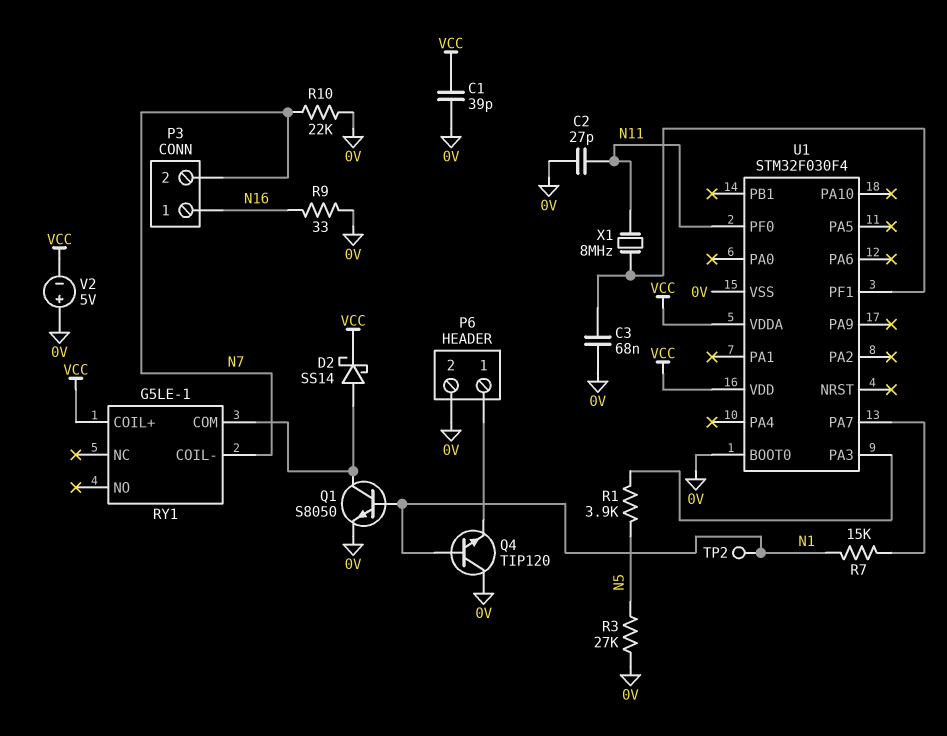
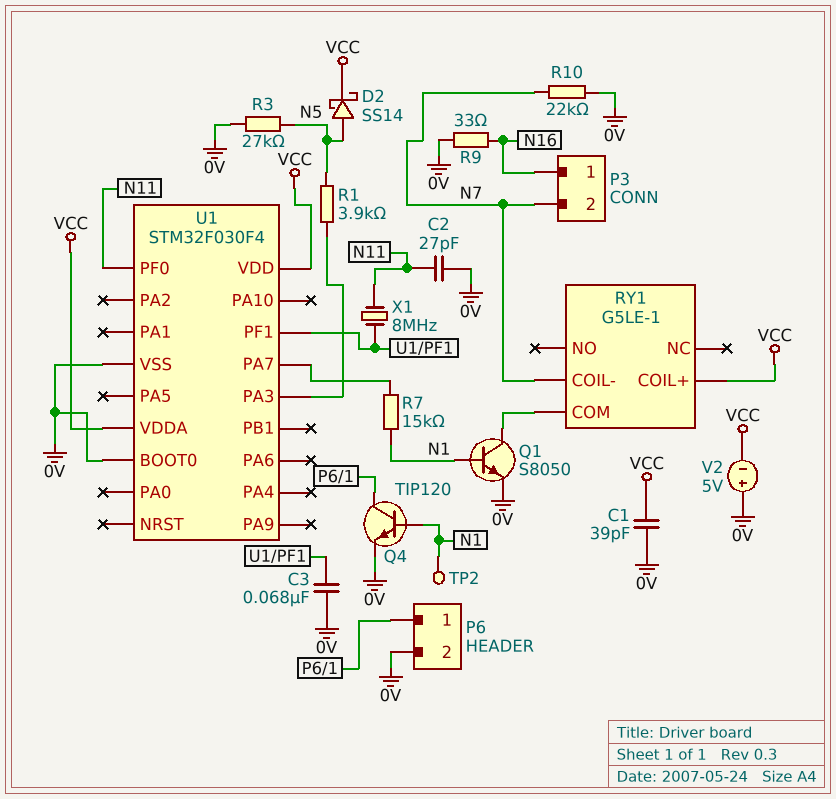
D2: schottky SS14 (A RY1/COM, K VCC) -> schottky SS14 (A N5, K VCC)
Q4: NPN TIP120 (B N1, C 0V, E P6/1) -> NPN TIP120 (B N1, C P6/1, E 0V)

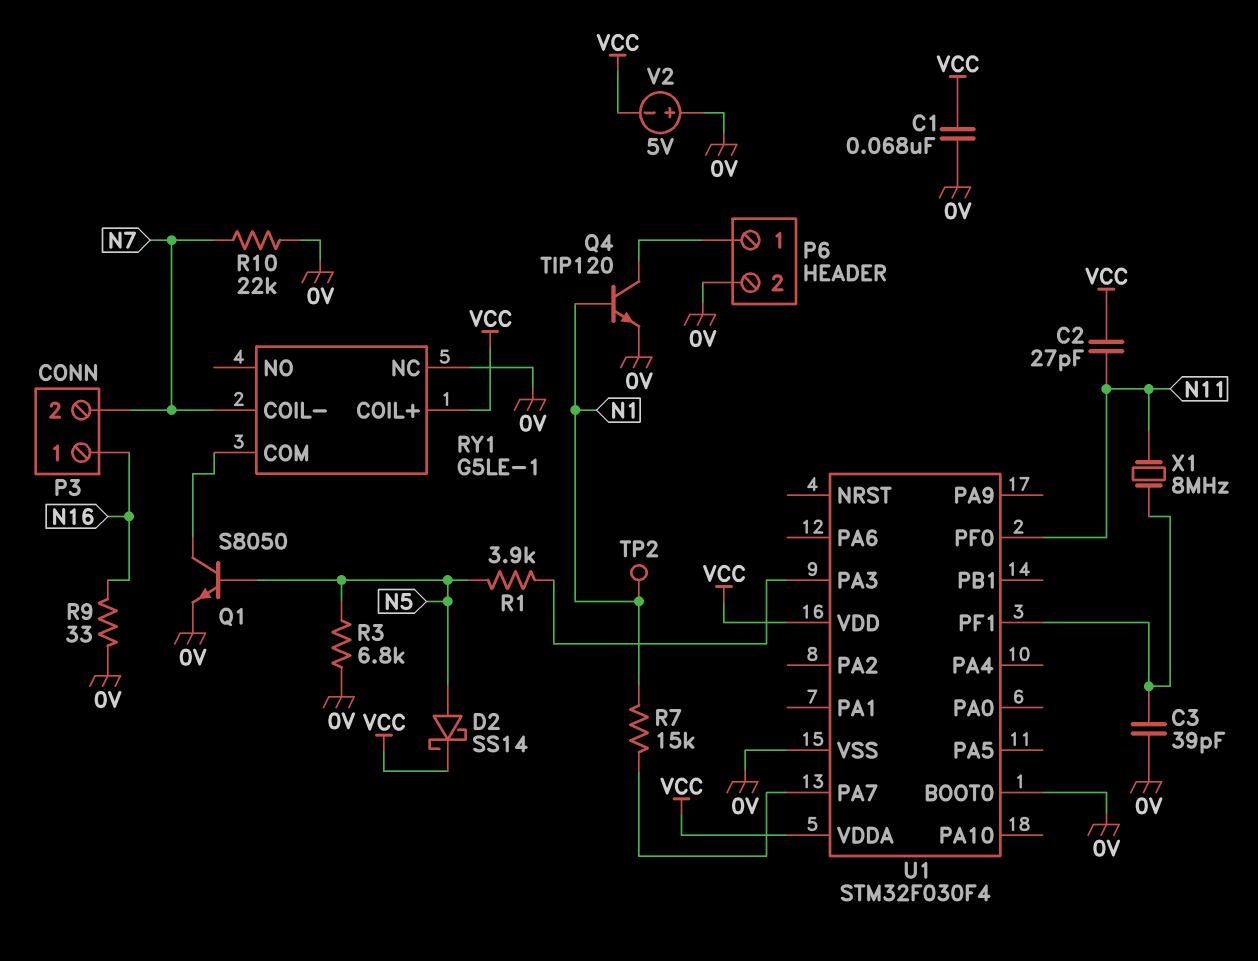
C1: 39pF (0V, VCC) -> 68nF (0V, VCC)
C2: 27pF (0V, N11) -> 27pF (N11, VCC)
C3: 68nF (0V, U1/PF1) -> 39pF (0V, U1/PF1)
Q1: NPN S8050 (B N1, C RY1/COM, E 0V) -> NPN S8050 (B N5, C RY1/COM, E 0V)
R3: 27k (0V, N5) -> 6.8k (0V, N5)
RY1 pin NC: none -> 0V

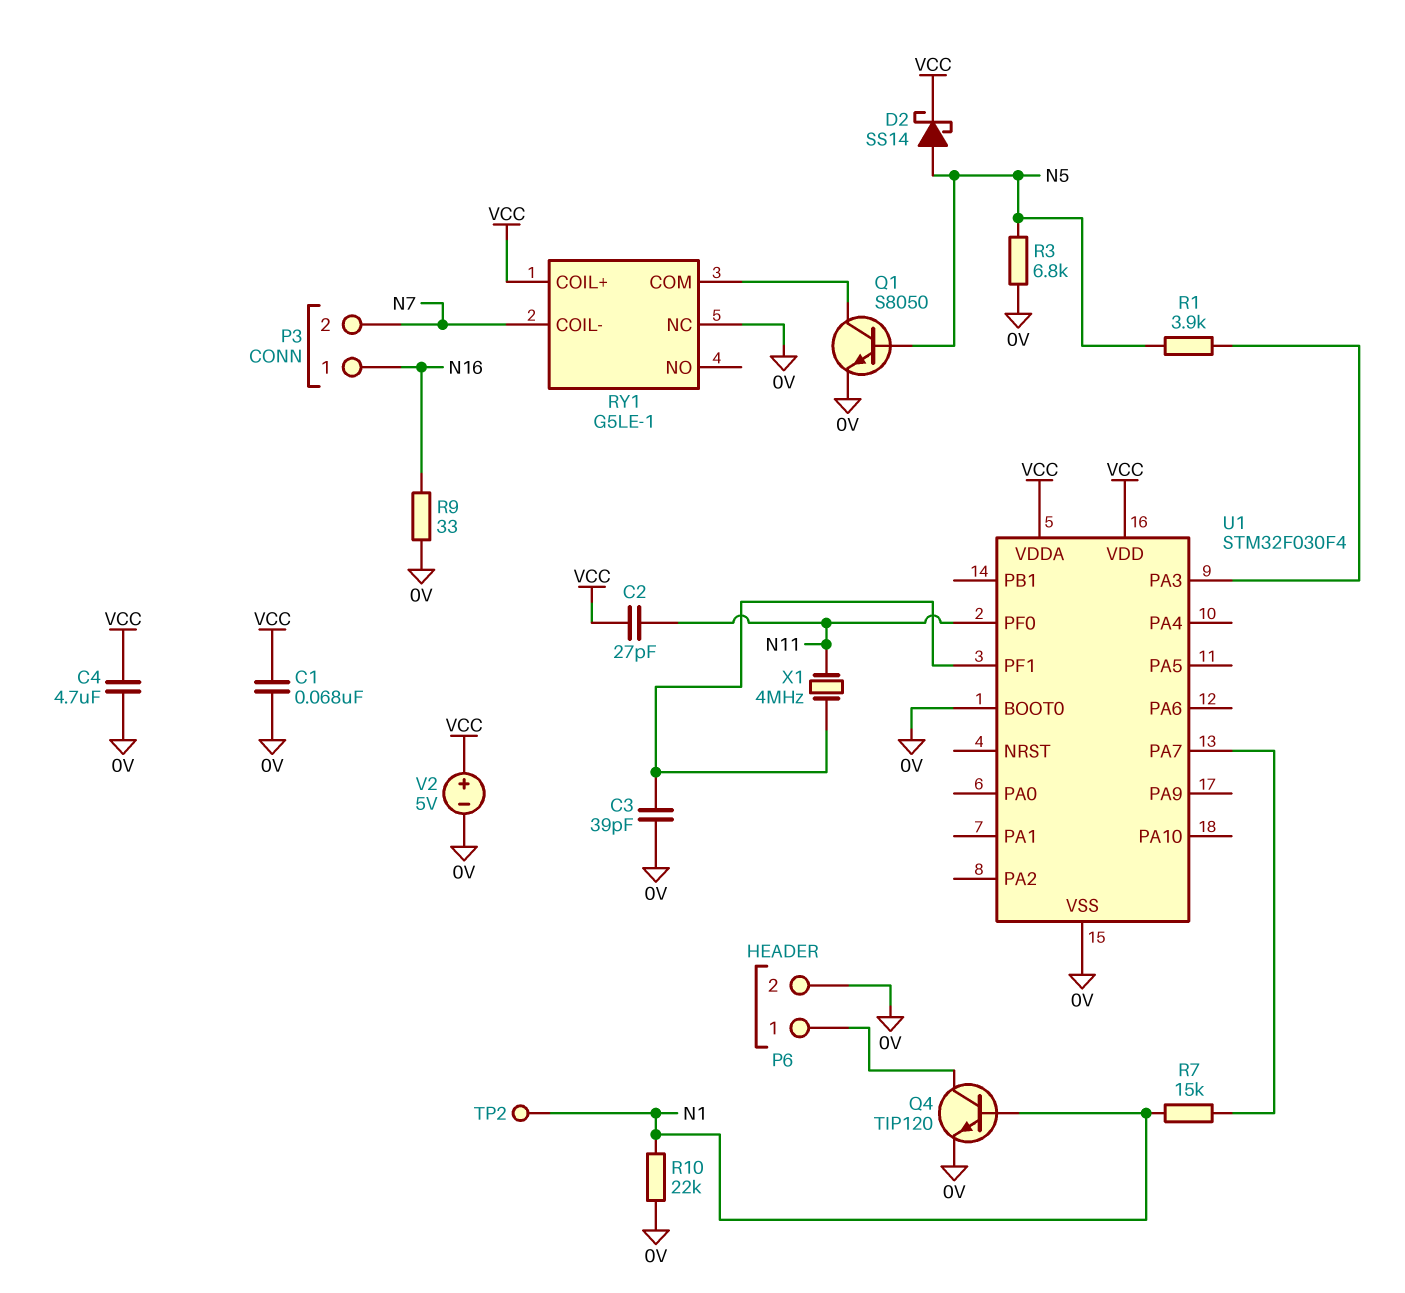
C4: none -> 4.7uF (0V, VCC)
R10: 22k (0V, N7) -> 22k (0V, N1)
V2: 5V (plus 0V, minus VCC) -> 5V (plus VCC, minus 0V)
X1: 8MHz (N11, U1/PF1) -> 4MHz (N11, U1/PF1)

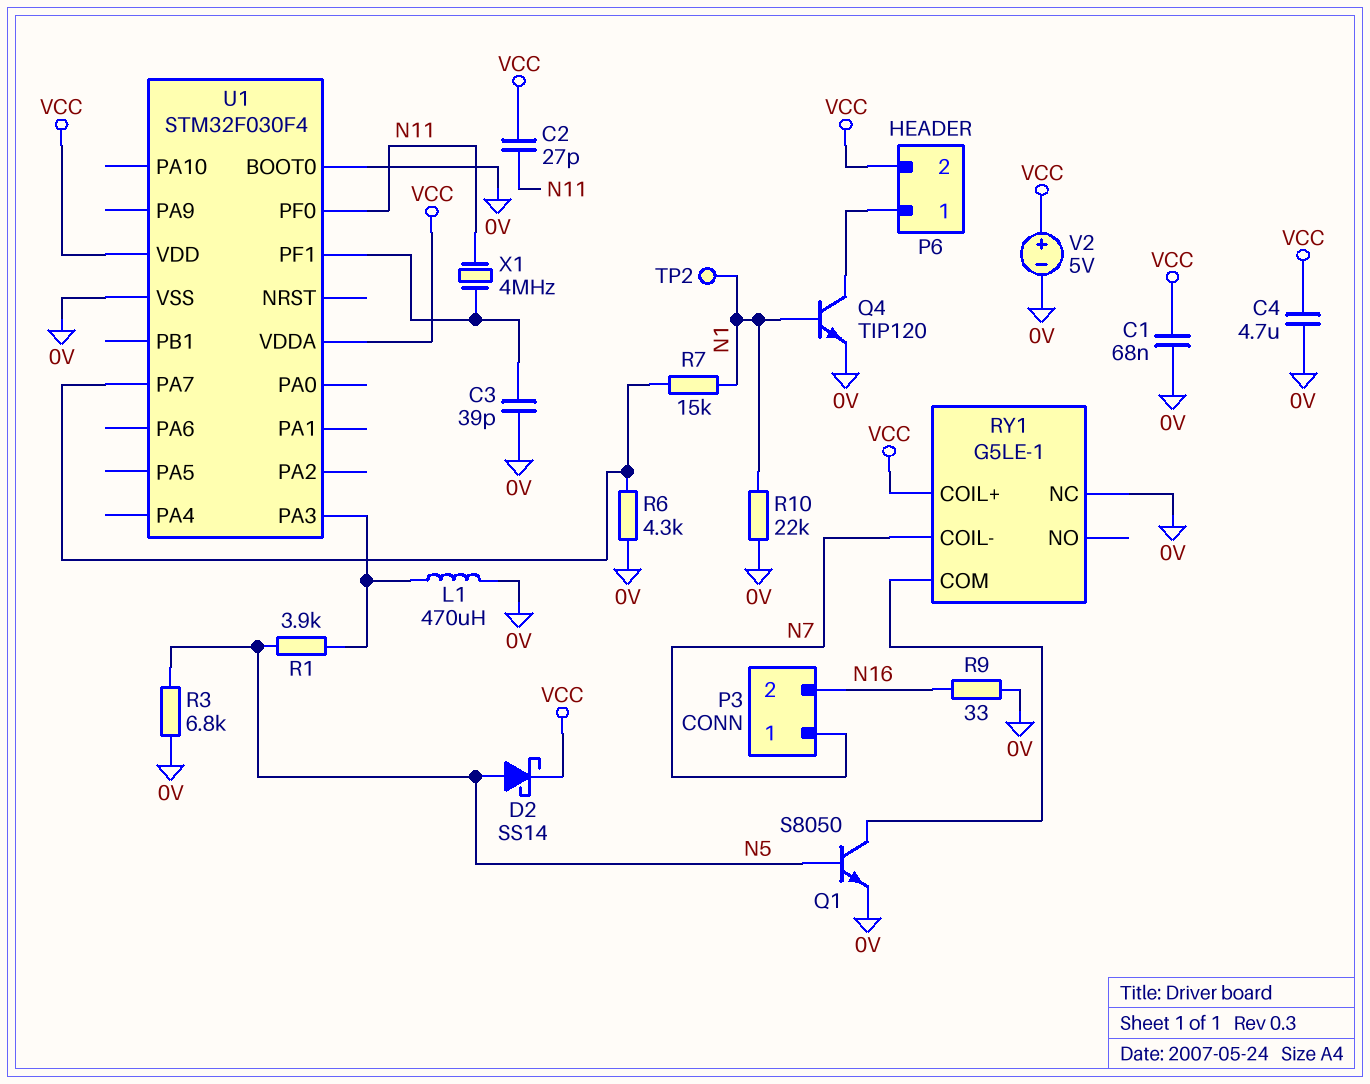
L1: none -> 470uH (0V, U1/PA3)
P3 pin 1: N16 -> N7
P3 pin 2: N7 -> N16
P6 pin 2: 0V -> VCC
R6: none -> 4.3k (0V, U1/PA7)

